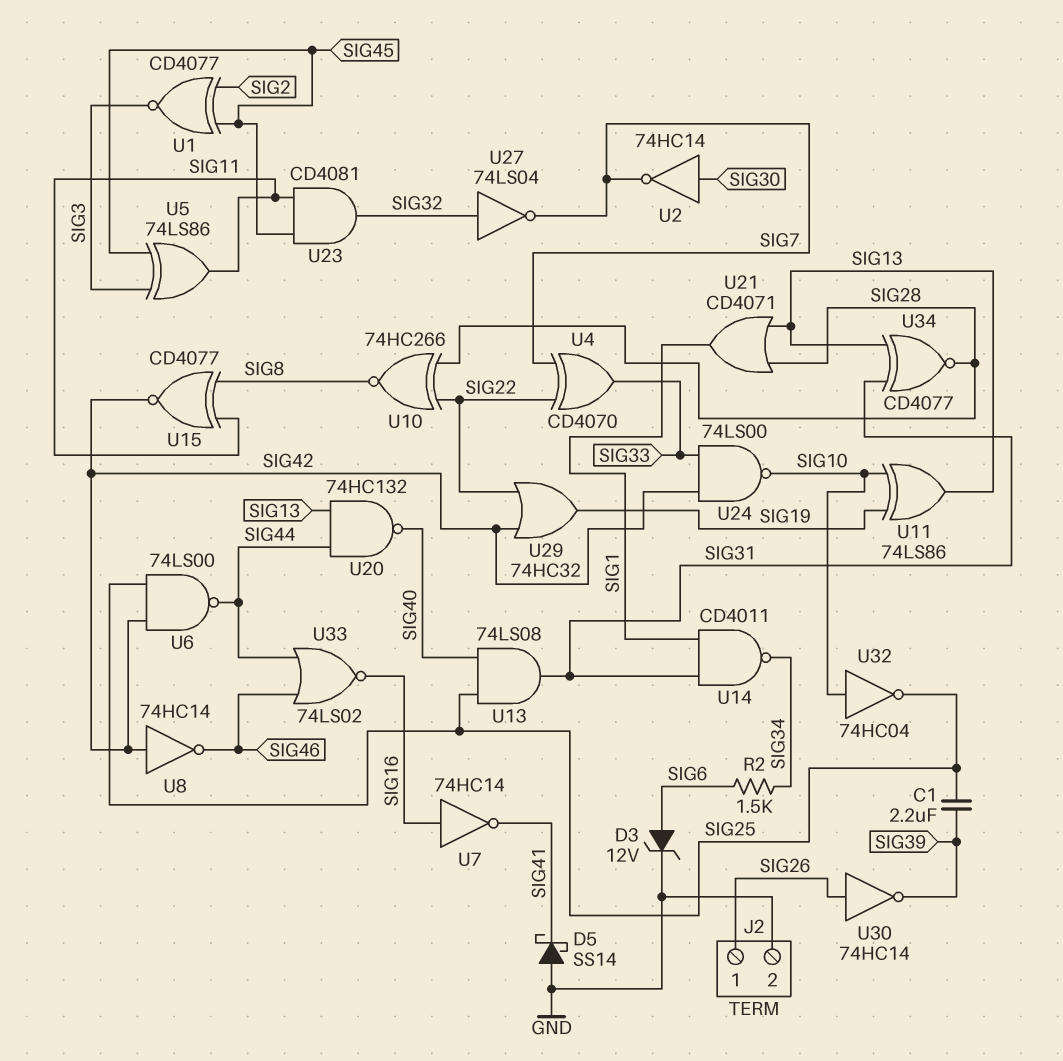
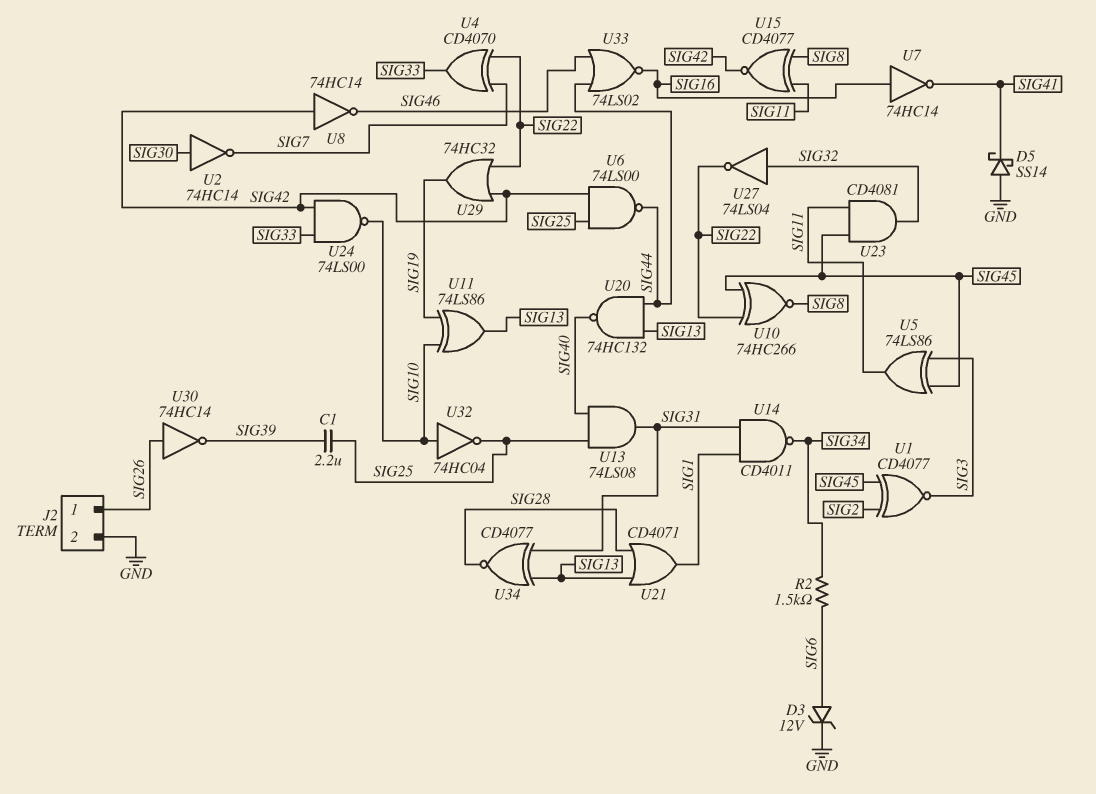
U10: XNOR 74HC266 (in SIG22, in SIG28, out SIG8) -> XNOR 74HC266 (in SIG22, in SIG45, out SIG8)
U27: NOT 74LS04 (in SIG32, out SIG7) -> NOT 74LS04 (in SIG32, out SIG22)

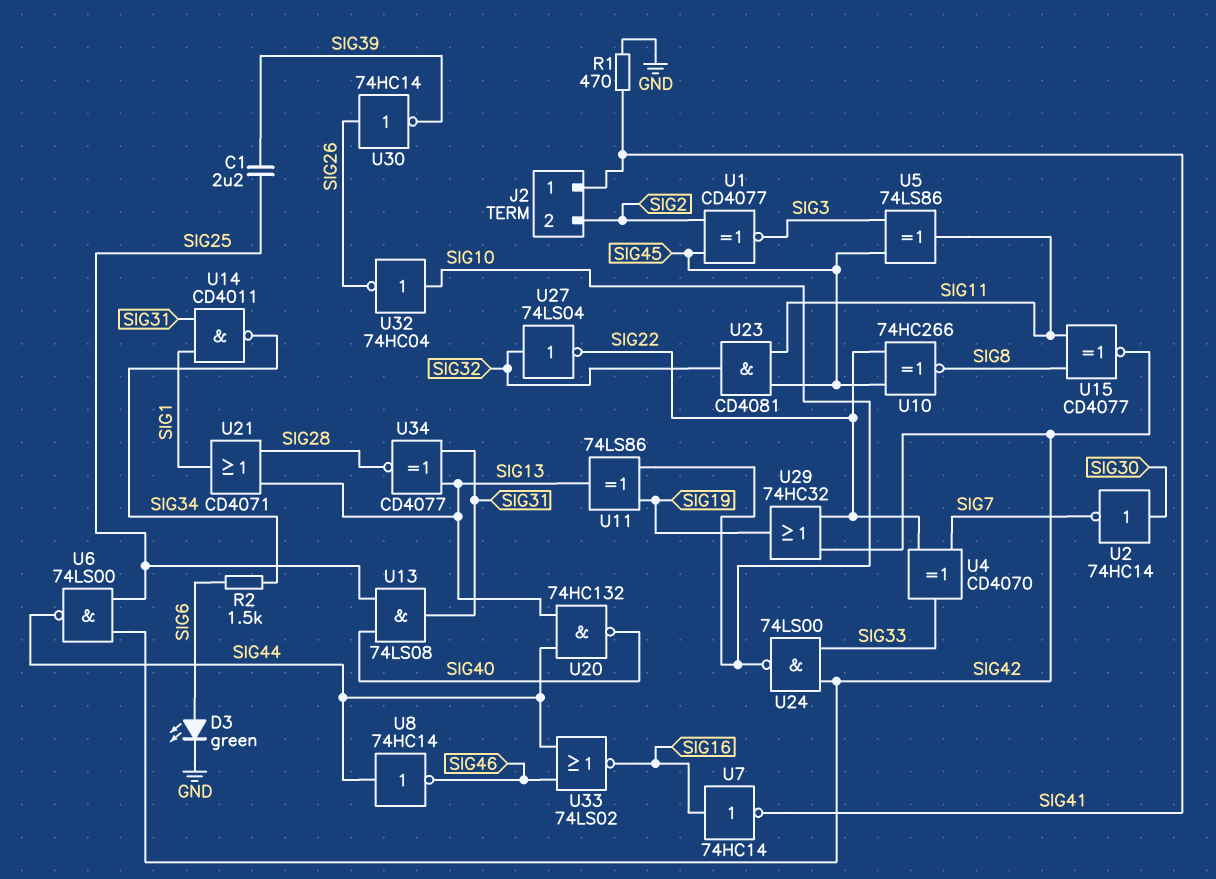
D3: zener 12V (A SIG6, K GND) -> LED green (A SIG6, K GND)
D5: schottky SS14 (A GND, K SIG41) -> none
J2 pin 1: SIG26 -> SIG41
J2 pin 2: GND -> SIG2
R1: none -> 470 (GND, SIG41)
U8: NOT 74HC14 (in SIG42, out SIG46) -> NOT 74HC14 (in SIG44, out SIG46)
U32: NOT 74HC04 (in SIG10, out SIG25) -> NOT 74HC04 (in SIG10, out SIG26)

